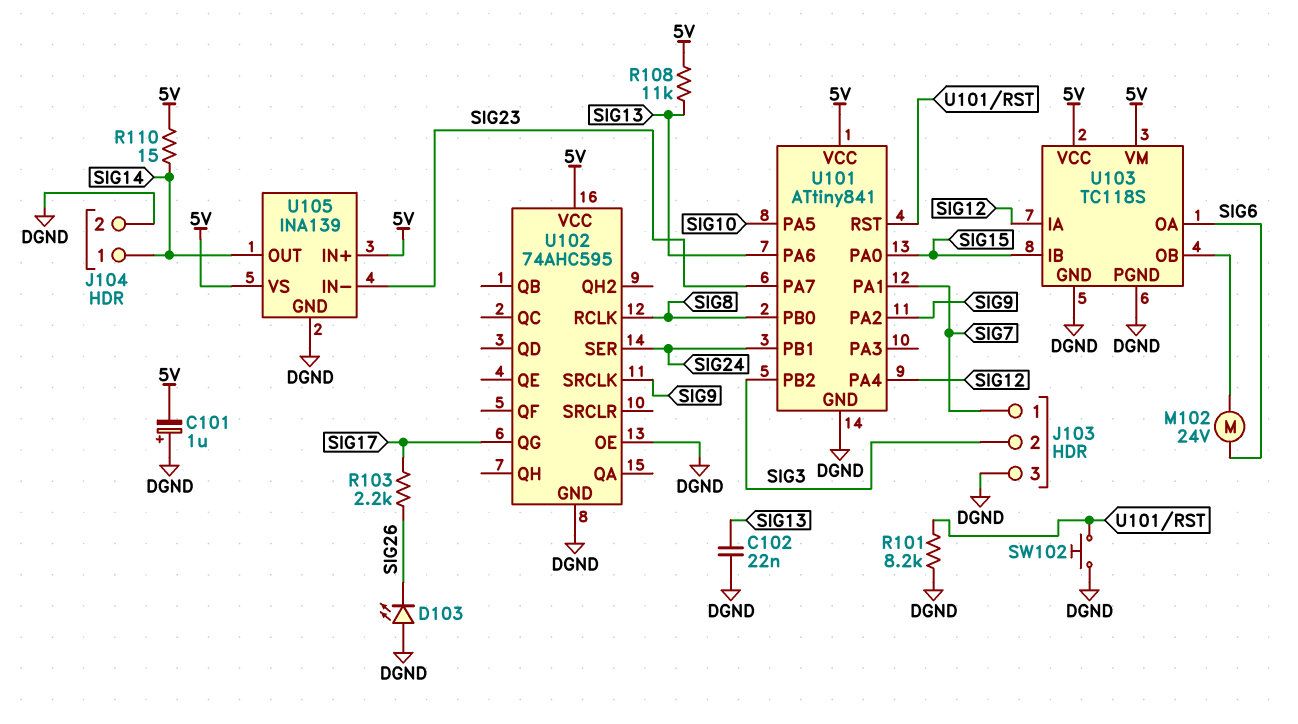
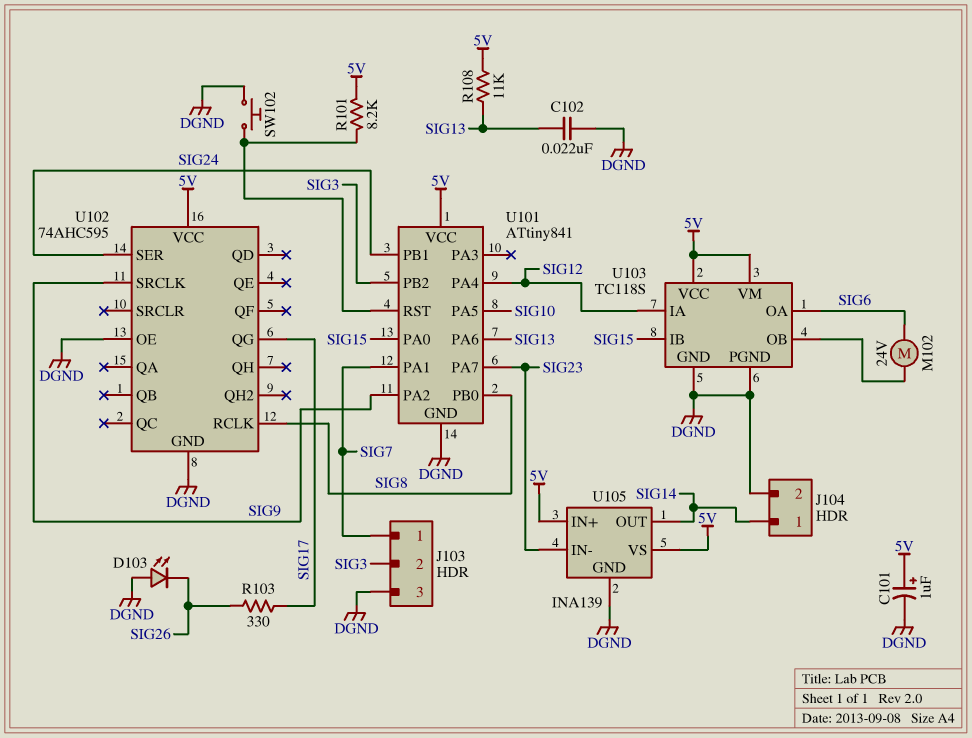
C101: 1uF (plus DGND, minus 5V) -> 1uF (plus 5V, minus DGND)
R101: 8.2k (DGND, U101/RST) -> 8.2k (5V, U101/RST)
R103: 2.2k (SIG17, SIG26) -> 330 (SIG17, SIG26)
R110: 15 (5V, SIG14) -> none

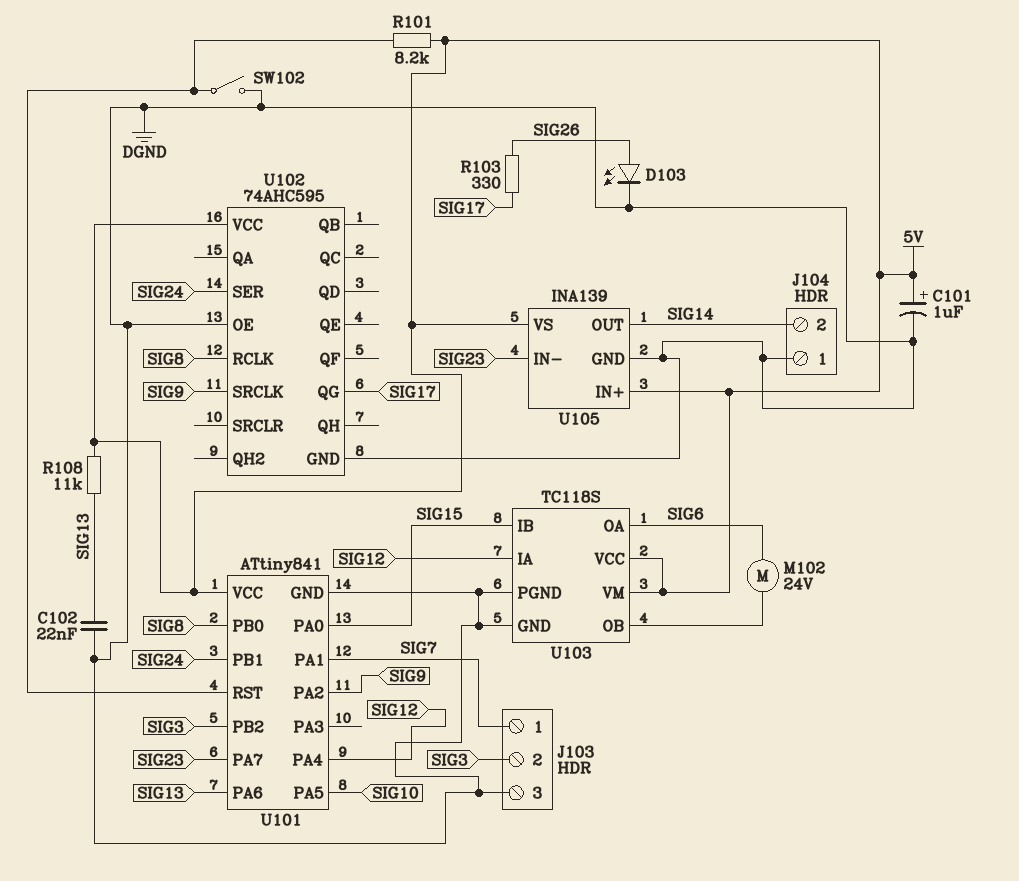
D103: LED (A DGND, K SIG26) -> LED (A SIG26, K DGND)
J104 pin 1: SIG14 -> DGND
J104 pin 2: DGND -> SIG14
SW102: button (DGND, U101/RST) -> switch (DGND, U101/RST)

